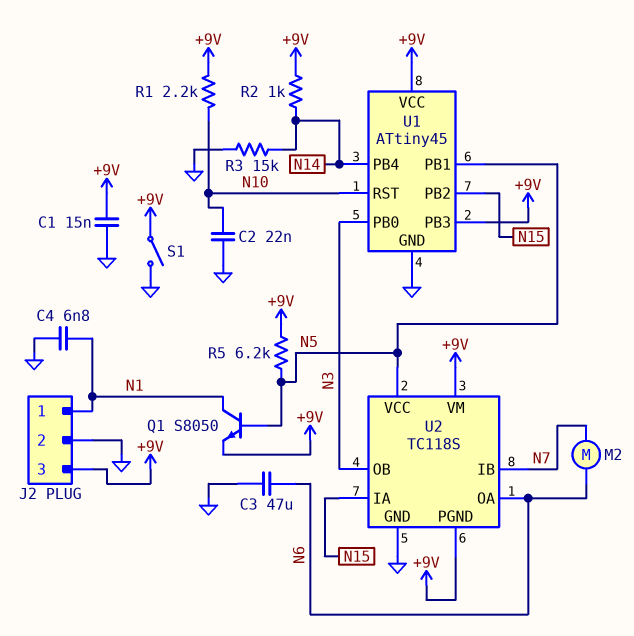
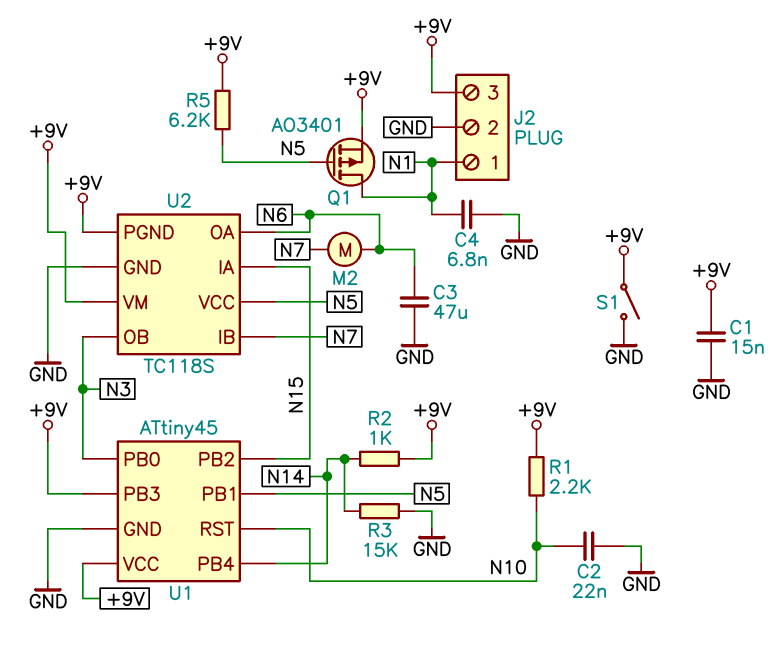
Q1: NPN S8050 (B N5, C N1, E +9V) -> PMOS AO3401 (G N5, D N1, S +9V)

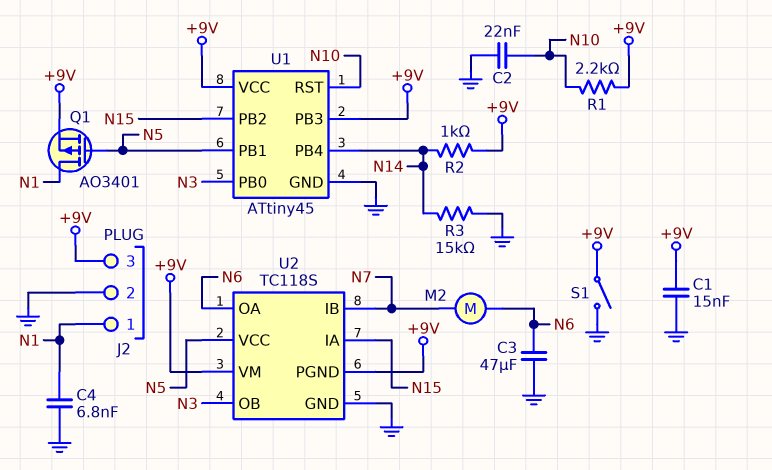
R5: 6.2k (+9V, N5) -> none

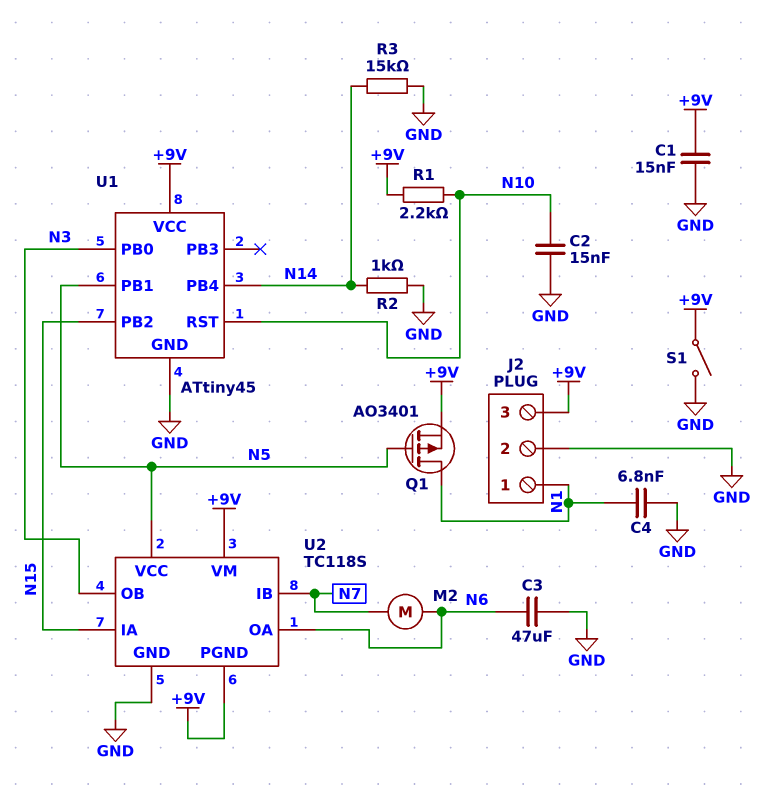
C2: 22nF (GND, N10) -> 15nF (GND, N10)
R2: 1k (+9V, N14) -> 1k (GND, N14)
U1 pin PB3: +9V -> none

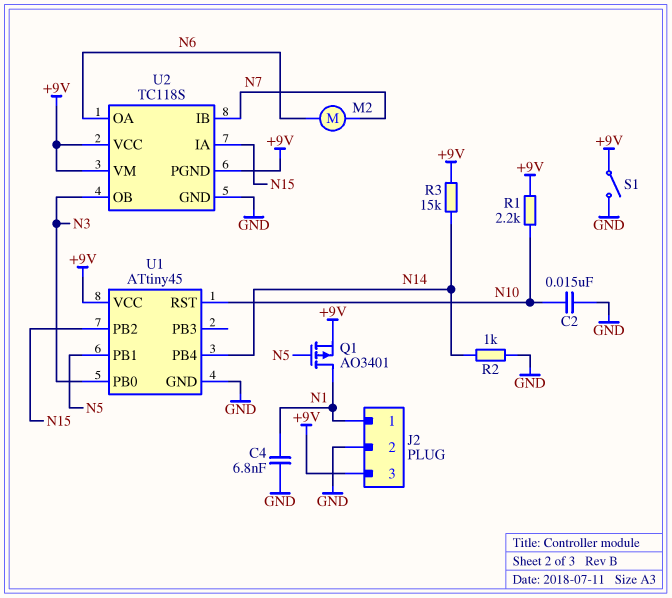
C1: 15nF (+9V, GND) -> none
C3: 47uF (GND, N6) -> none
R3: 15k (GND, N14) -> 15k (+9V, N14)
U2 pin VCC: N5 -> +9V

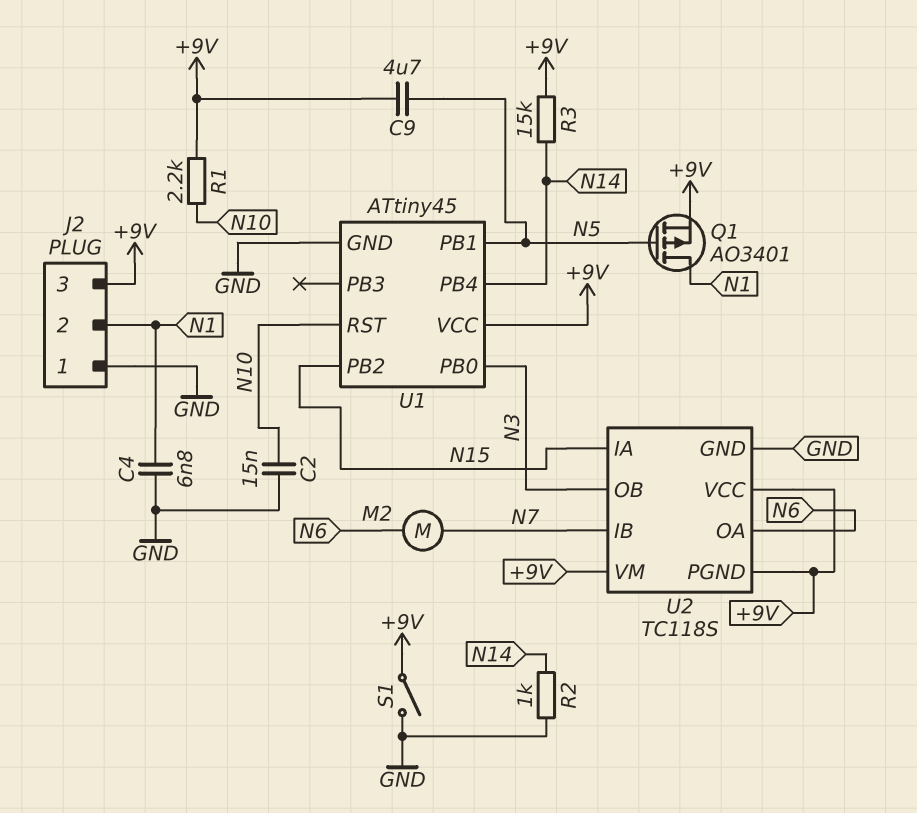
C9: none -> 4.7uF (+9V, N5)
J2 pin 1: N1 -> GND
J2 pin 2: GND -> N1

